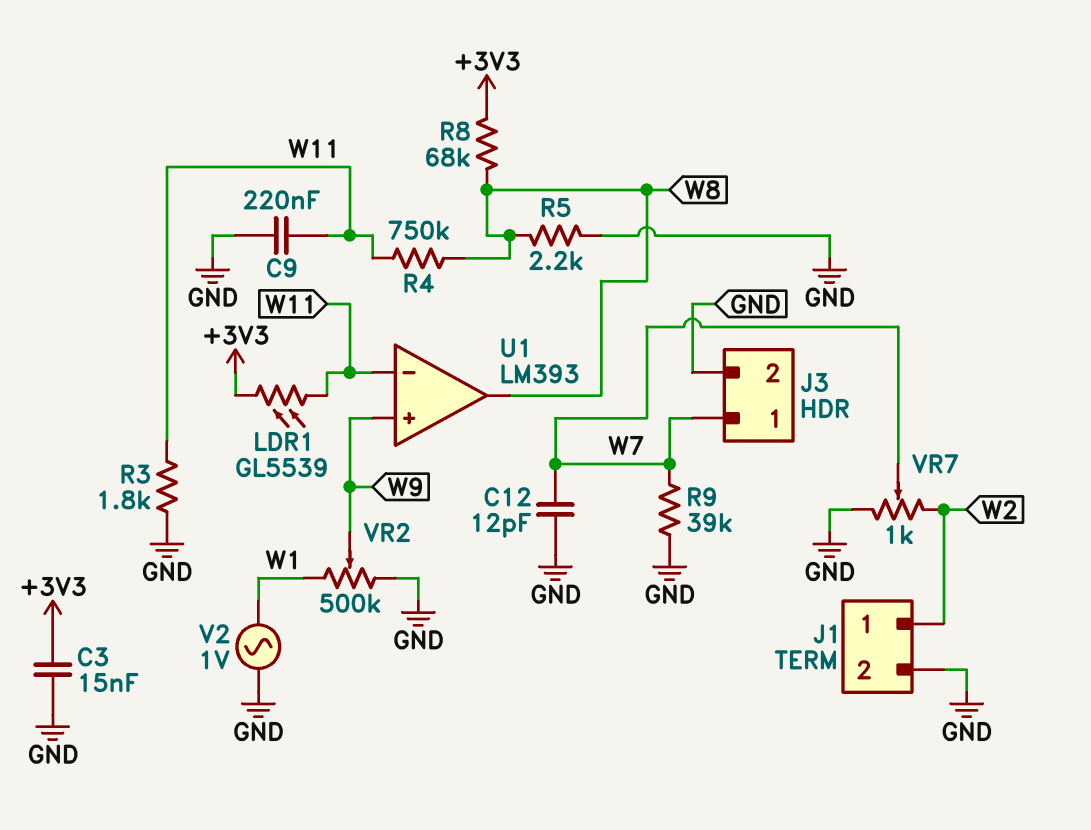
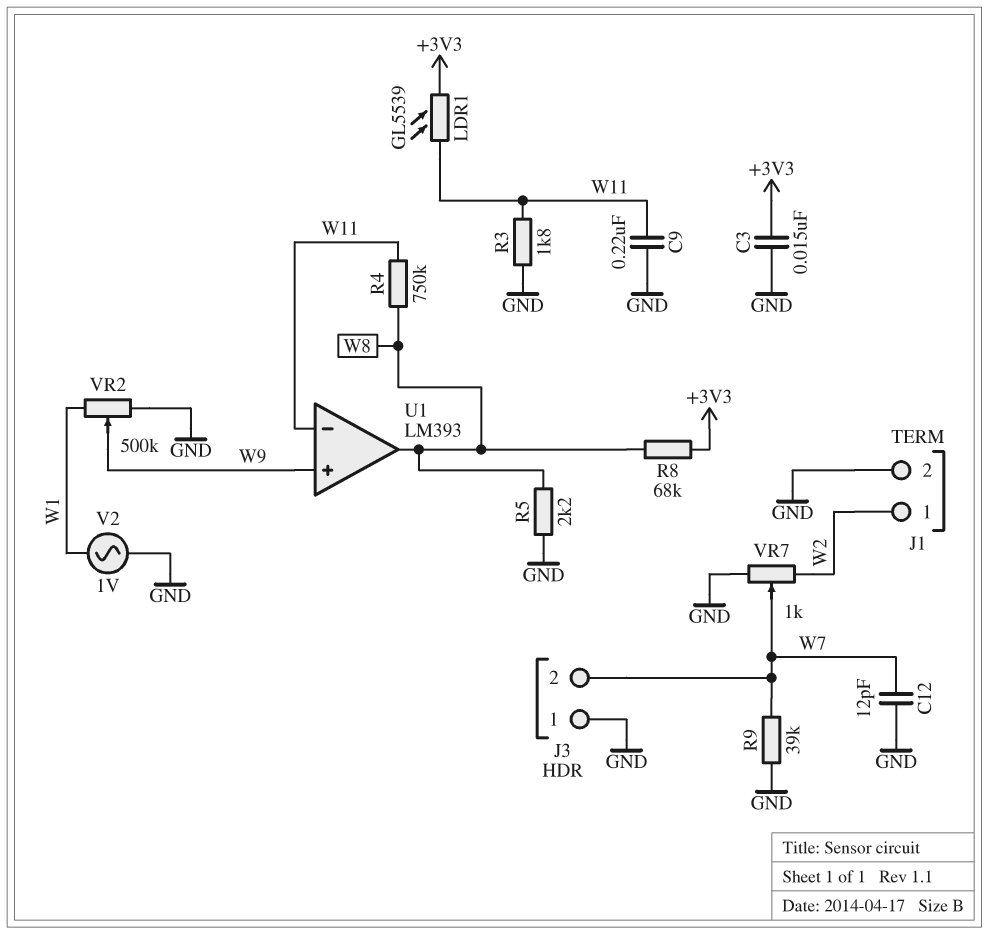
J3 pin 1: W7 -> GND
J3 pin 2: GND -> W7

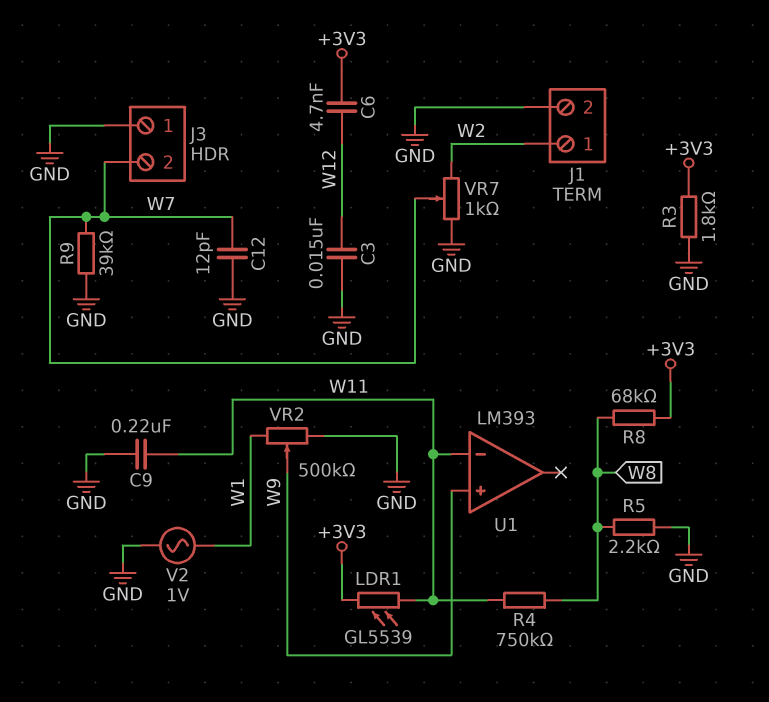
C3: 15nF (+3V3, GND) -> 15nF (GND, W12)
C6: none -> 4.7nF (+3V3, W12)
R3: 1.8k (GND, W11) -> 1.8k (+3V3, GND)
U1 pin out: W8 -> none

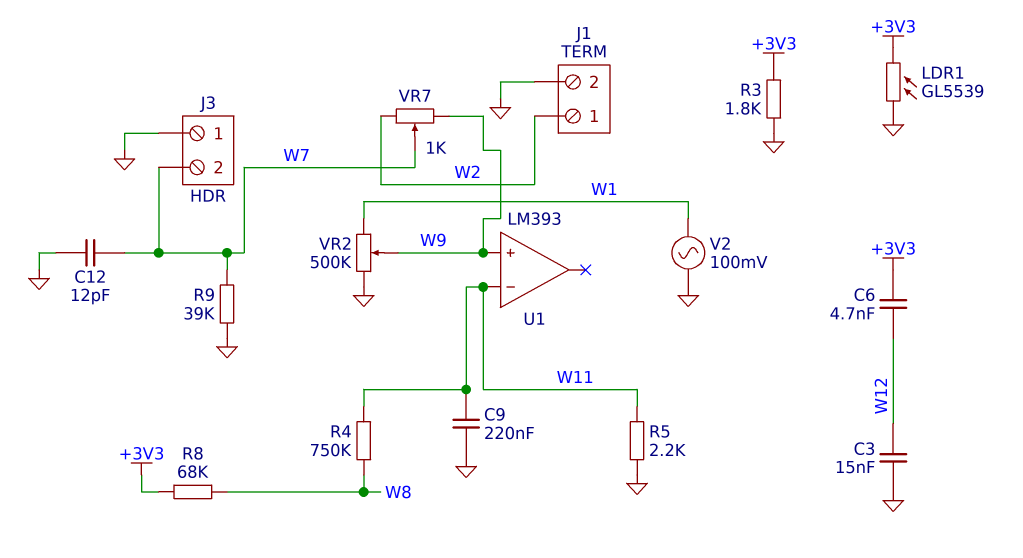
LDR1: GL5539 (+3V3, W11) -> GL5539 (+3V3, GND)
R5: 2.2k (GND, W8) -> 2.2k (GND, W11)
V2: AC 1V (GND, W1) -> AC 100mV (GND, W1)
VR7: 1k (GND, W2, wiper W7) -> 1k (W2, W9, wiper W7)

